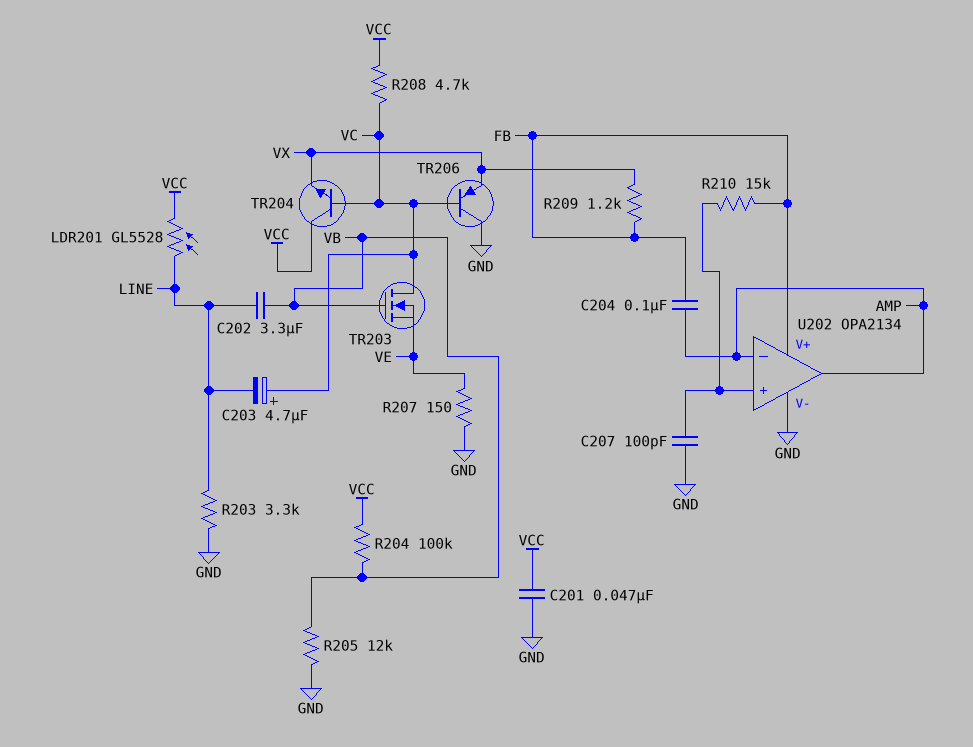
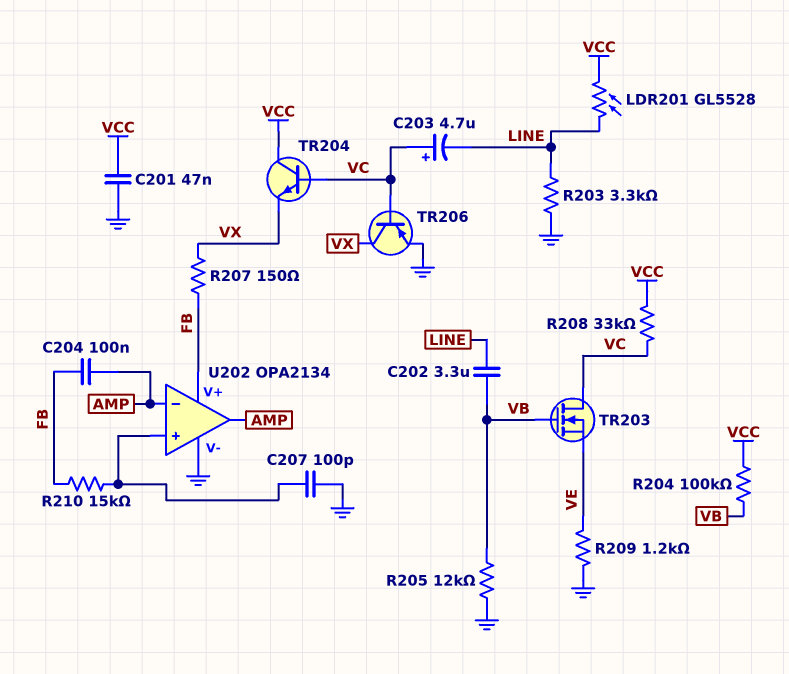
R207: 150 (GND, VE) -> 150 (FB, VX)
R208: 4.7k (VC, VCC) -> 33k (VC, VCC)
R209: 1.2k (FB, VX) -> 1.2k (GND, VE)
TR206: PNP (B VC, C GND, E VX) -> PNP (B VC, C VX, E GND)

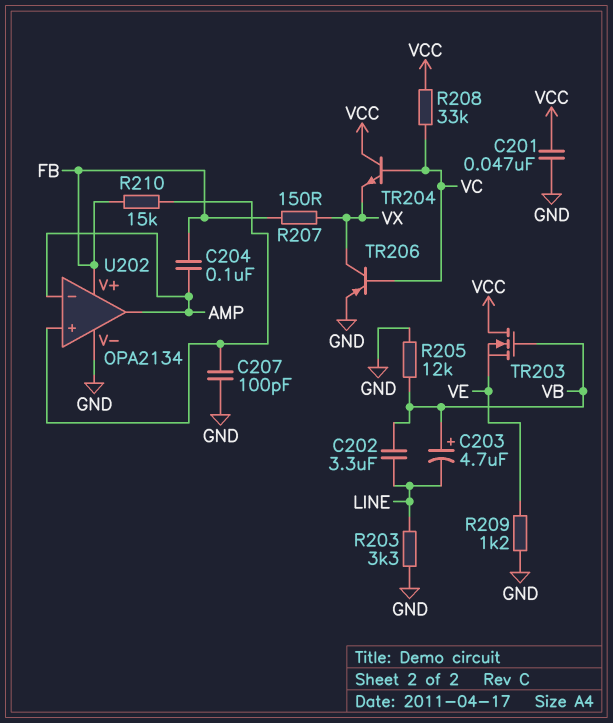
C203: 4.7uF (plus VC, minus LINE) -> 4.7uF (plus VB, minus LINE)
LDR201: GL5528 (LINE, VCC) -> none
R204: 100k (VB, VCC) -> none
TR203: NMOS (G VB, D VC, S VE) -> NMOS (G VB, D VCC, S VE)

